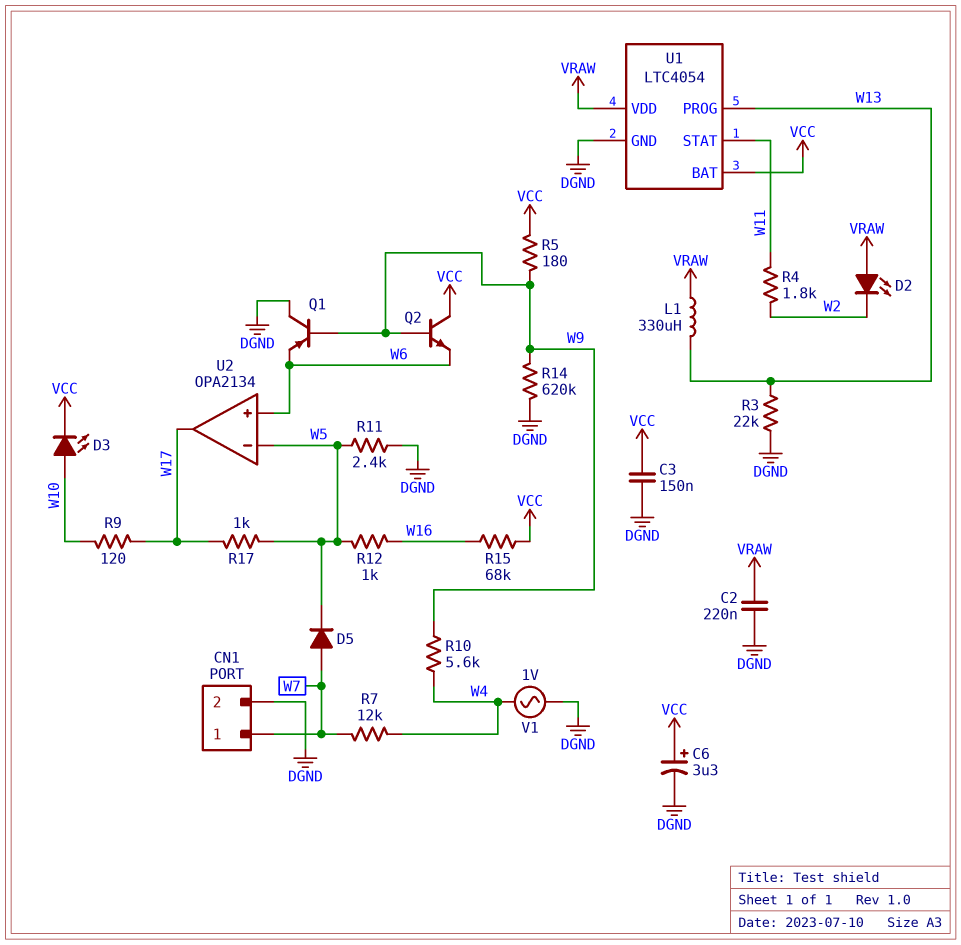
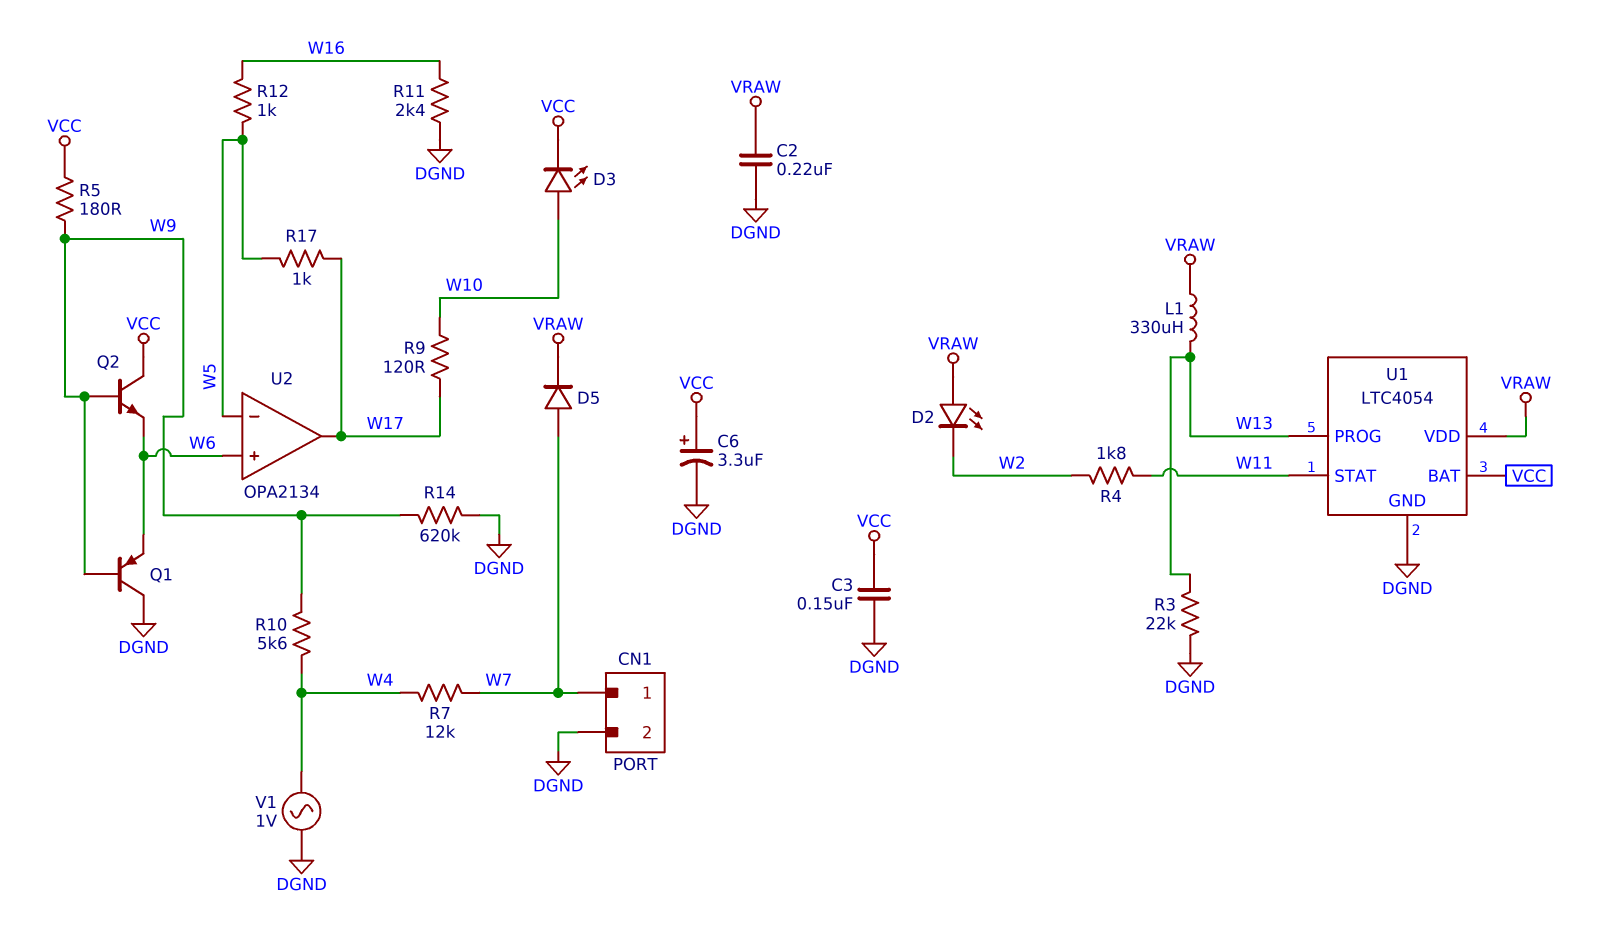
D5: diode (A W7, K W5) -> diode (A W7, K VRAW)
R11: 2.4k (DGND, W5) -> 2.4k (DGND, W16)
R15: 68k (VCC, W16) -> none

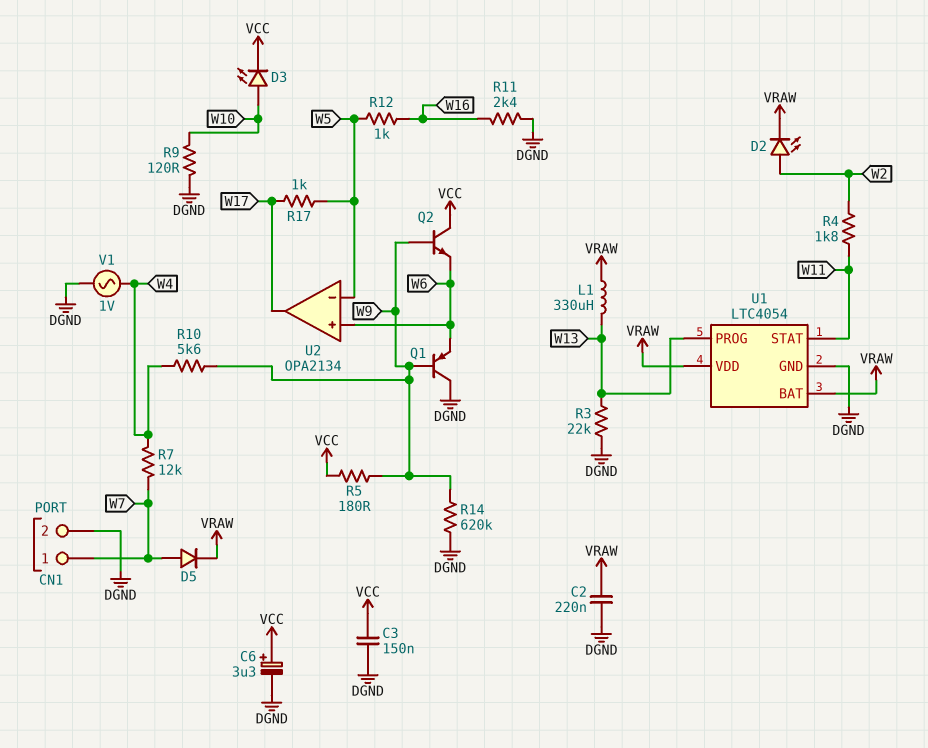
D2: LED (A VRAW, K W2) -> LED (A W2, K VRAW)
R9: 120 (W10, W17) -> 120 (DGND, W10)
U1 pin BAT: VCC -> VRAW

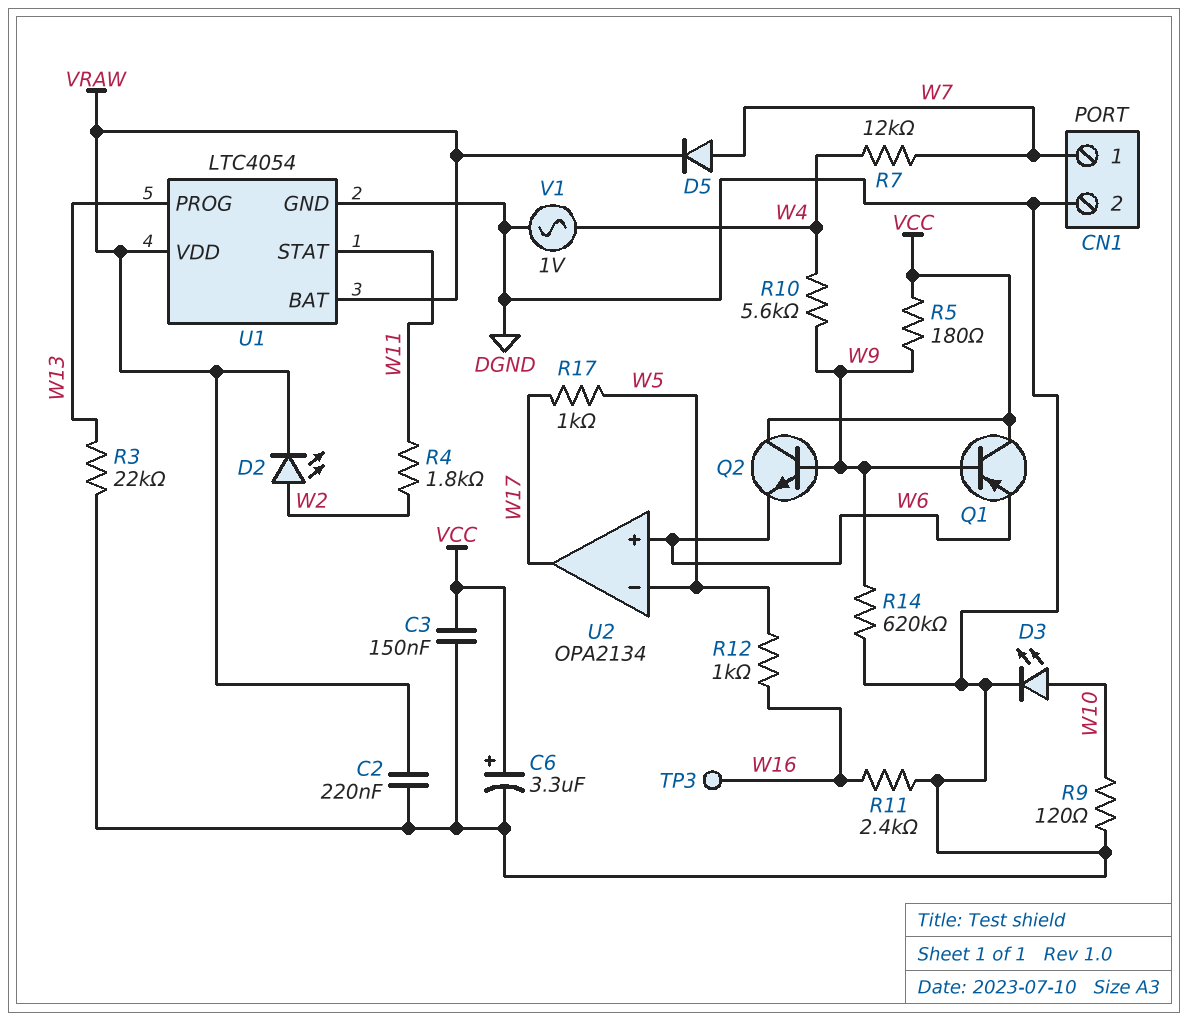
D3: LED (A W10, K VCC) -> LED (A W10, K DGND)
L1: 330uH (VRAW, W13) -> none
Q1: PNP (B W9, C DGND, E W6) -> PNP (B W9, C VCC, E W6)
TP3: none -> test point (W16)

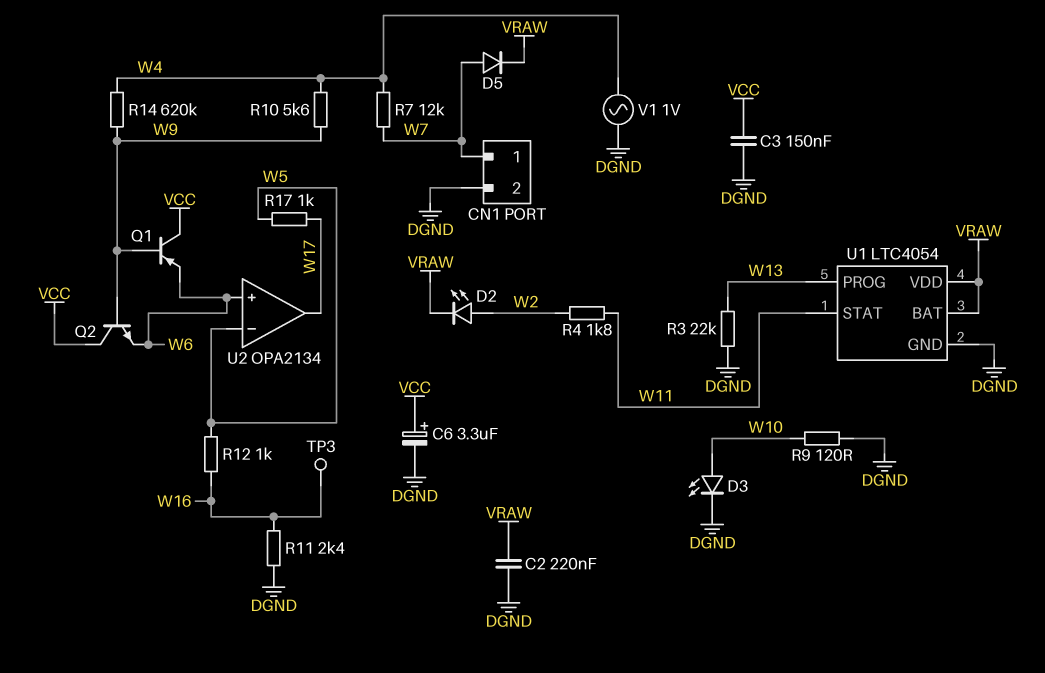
R5: 180 (VCC, W9) -> none
R14: 620k (DGND, W9) -> 620k (W4, W9)

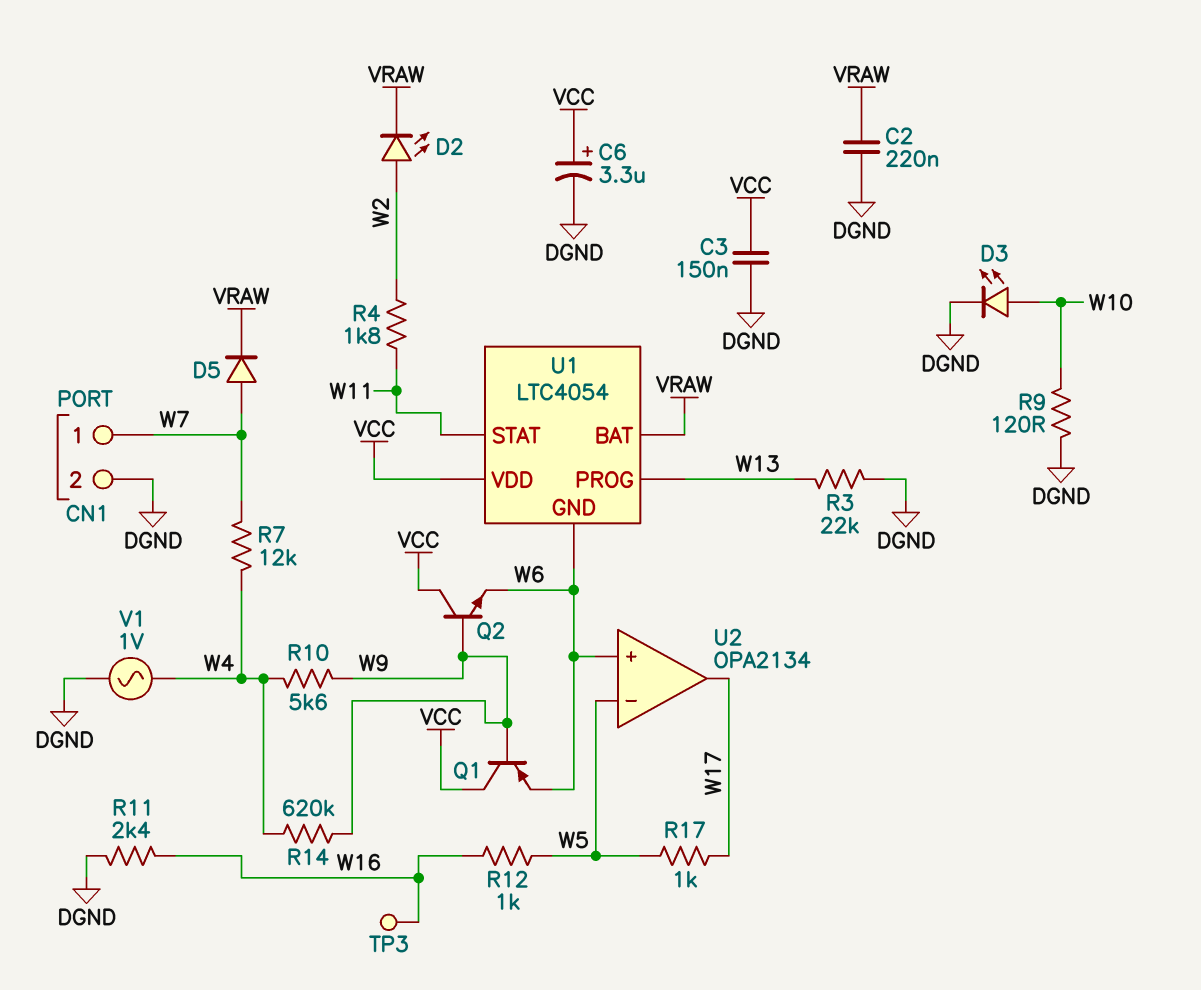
U1 pin GND: DGND -> W6
U1 pin VDD: VRAW -> VCC

